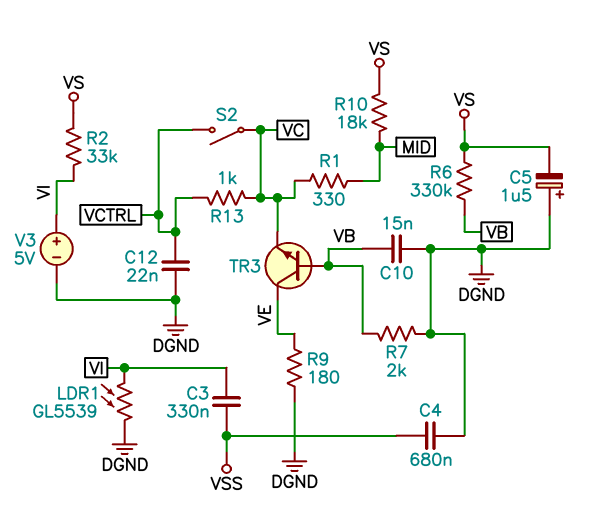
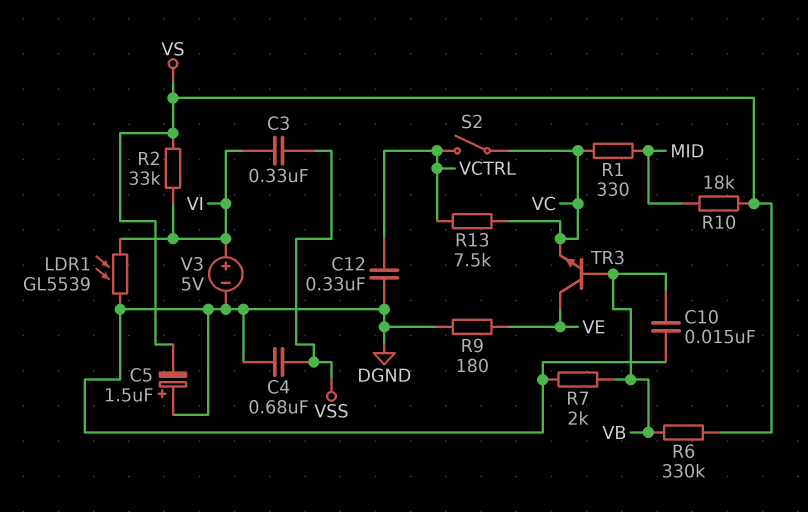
C12: 22nF (DGND, VCTRL) -> 330nF (DGND, VCTRL)
R13: 1k (VC, VCTRL) -> 7.5k (VC, VCTRL)

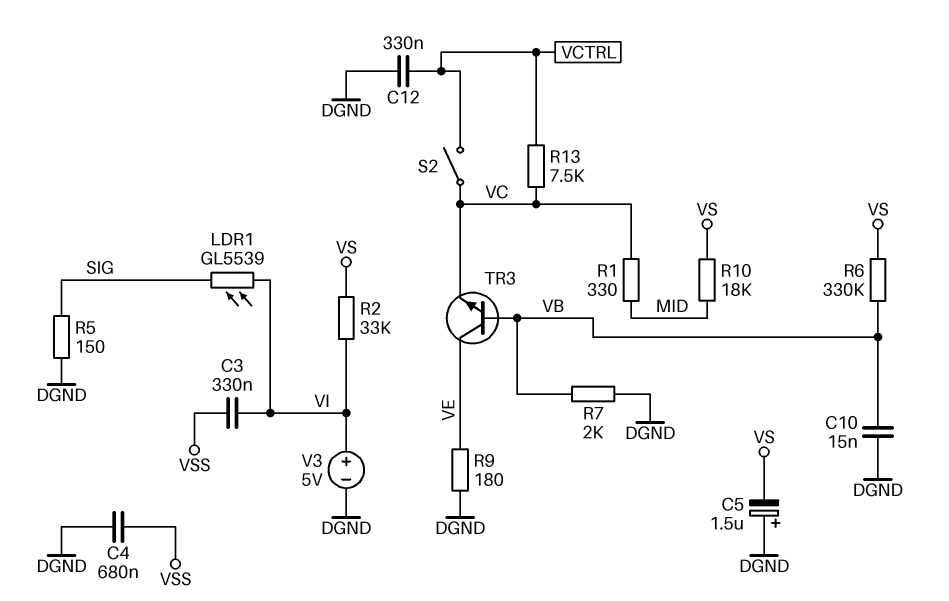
LDR1: GL5539 (DGND, VI) -> GL5539 (SIG, VI)
R5: none -> 150 (DGND, SIG)

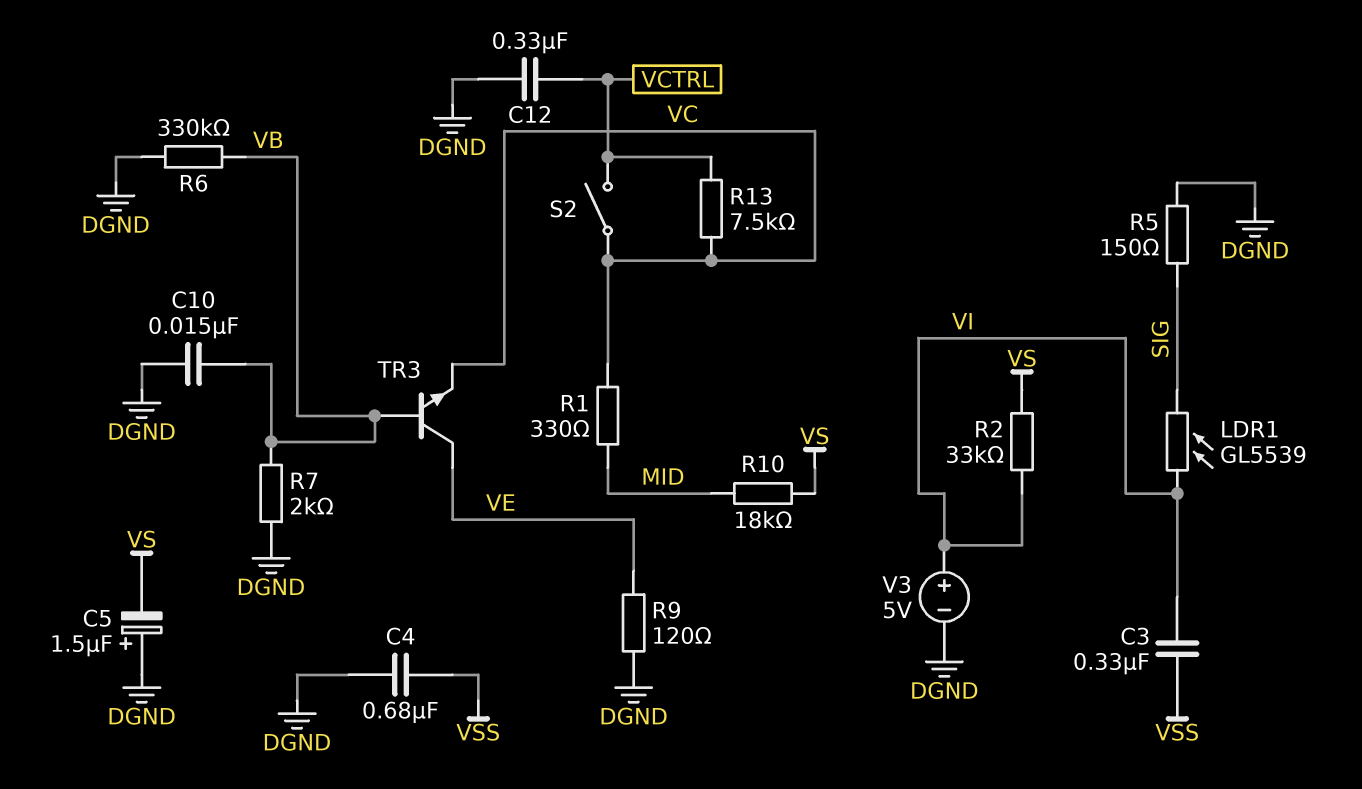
R6: 330k (VB, VS) -> 330k (DGND, VB)
R9: 180 (DGND, VE) -> 120 (DGND, VE)

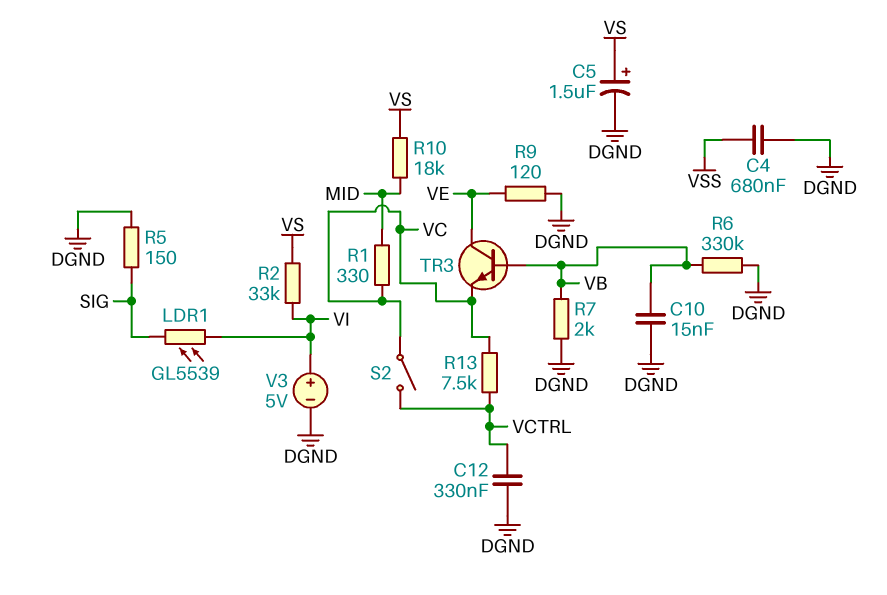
C3: 330nF (VI, VSS) -> none
C5: 1.5uF (plus DGND, minus VS) -> 1.5uF (plus VS, minus DGND)

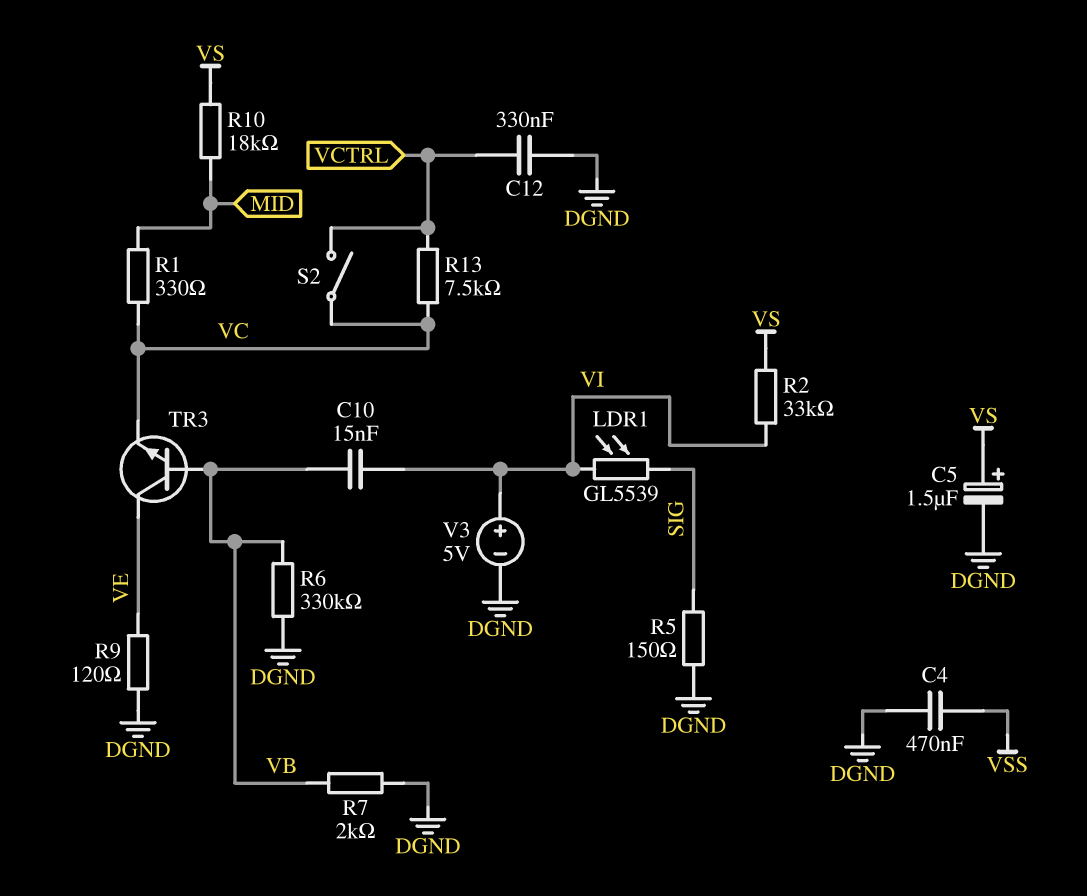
C4: 680nF (DGND, VSS) -> 470nF (DGND, VSS)
C10: 15nF (DGND, VB) -> 15nF (VB, VI)

